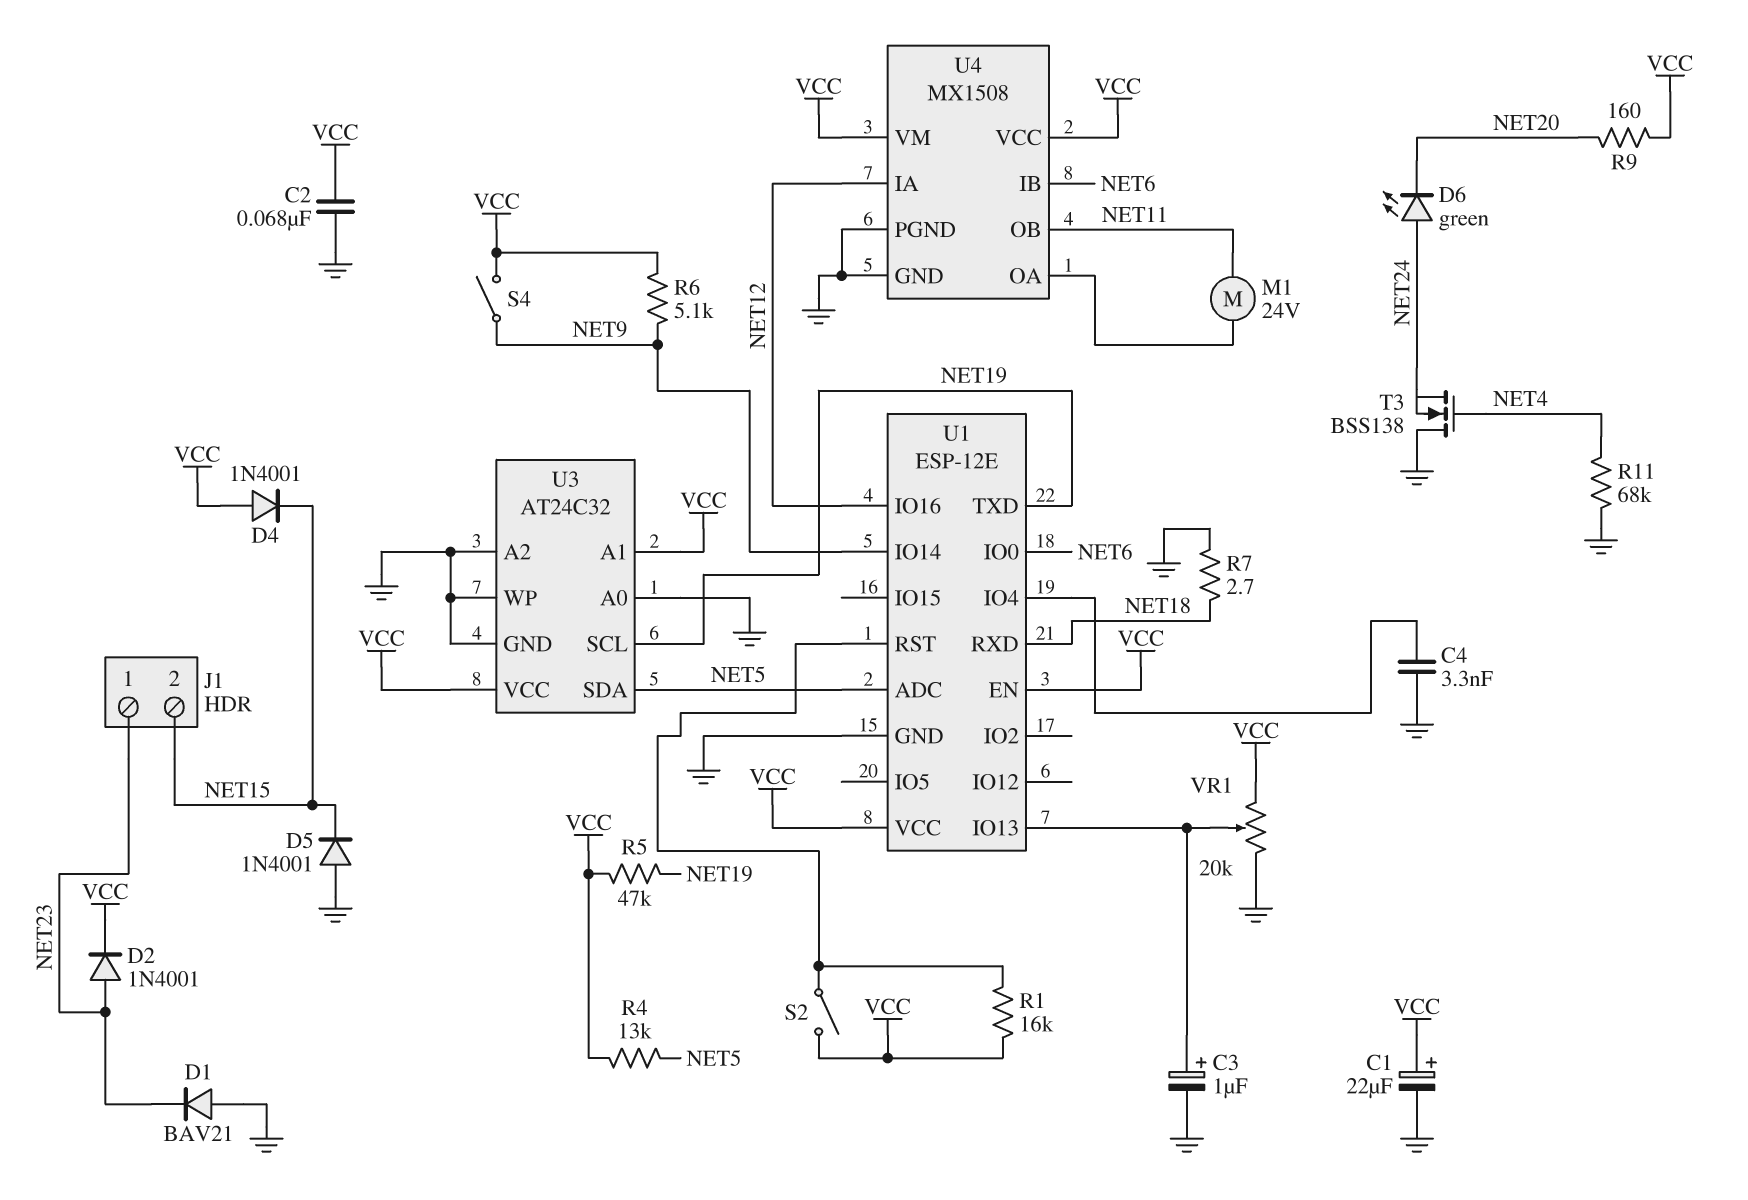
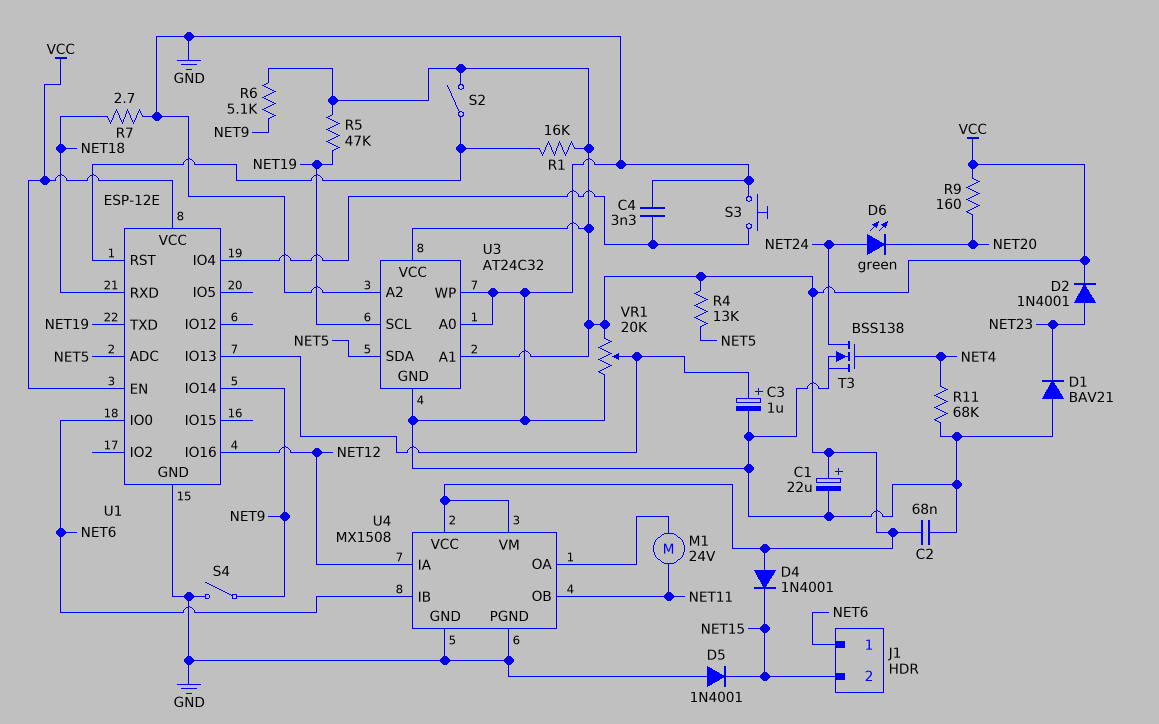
J1 pin 1: NET23 -> NET6
S3: none -> button (GND, U1/IO4)
S4: switch (NET9, VCC) -> switch (GND, NET9)
T3: NMOS BSS138 (G NET4, D GND, S NET24) -> NMOS BSS138 (G NET4, D NET24, S GND)

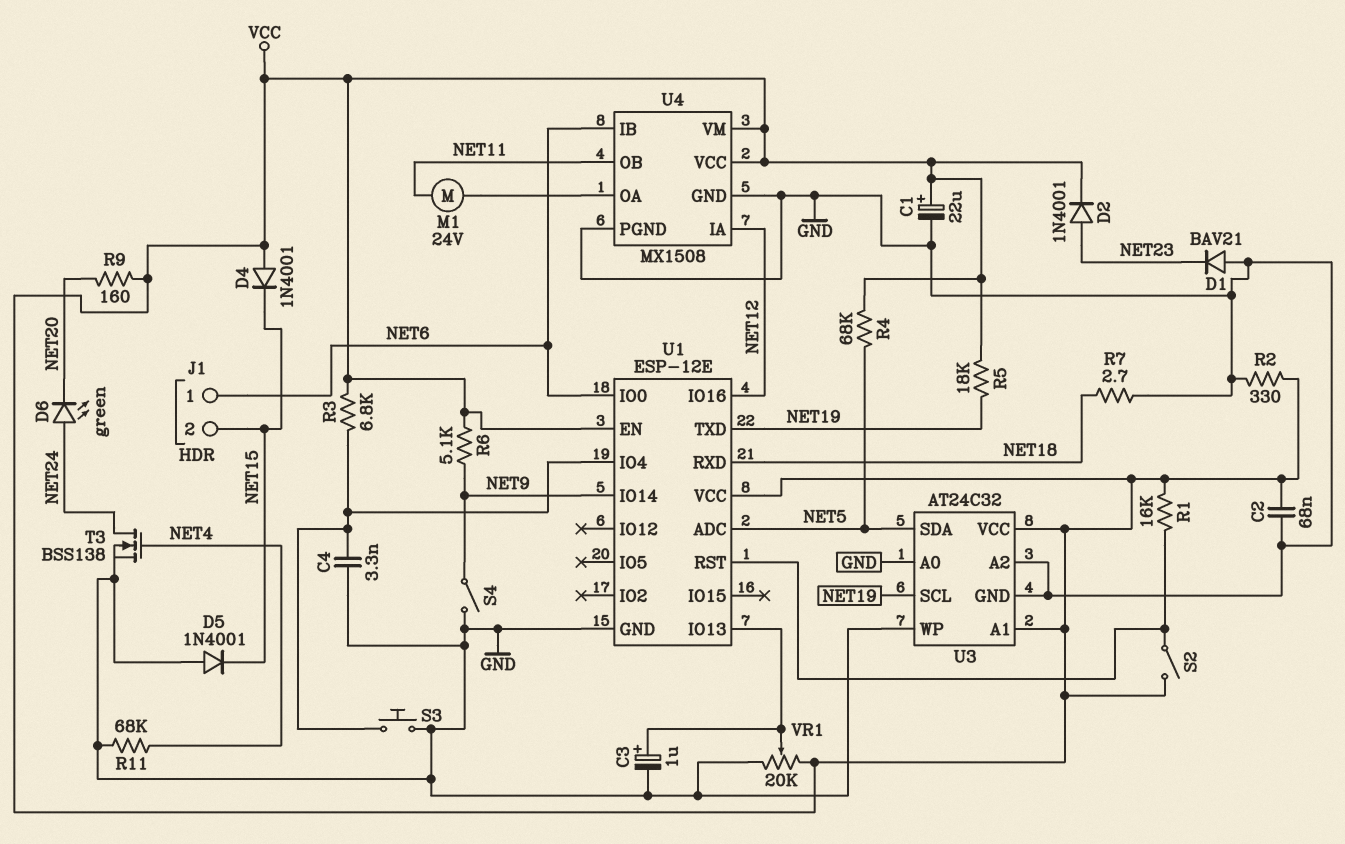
R2: none -> 330 (GND, VCC)
R3: none -> 6.8k (U1/IO4, VCC)
R4: 13k (NET5, VCC) -> 68k (NET5, VCC)
R5: 47k (NET19, VCC) -> 18k (NET19, VCC)

